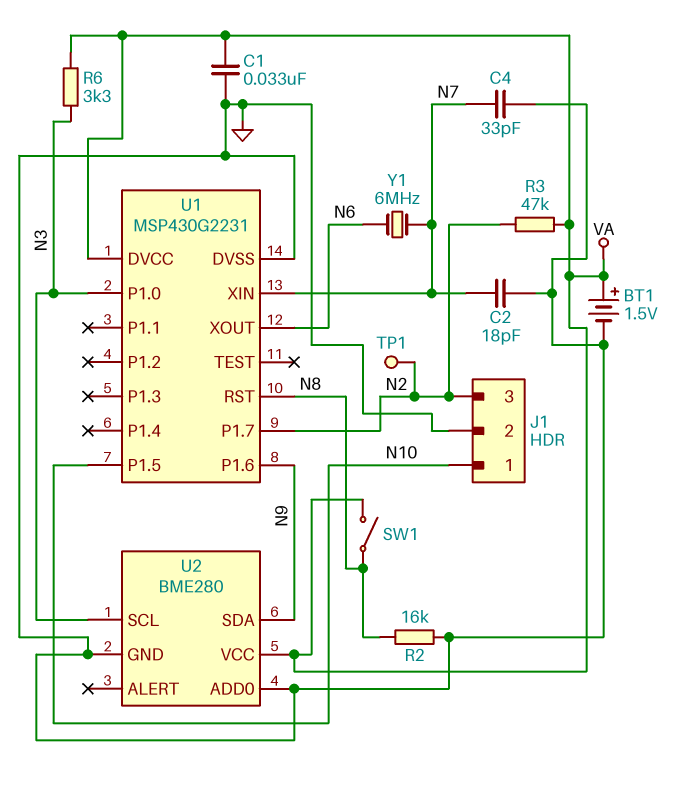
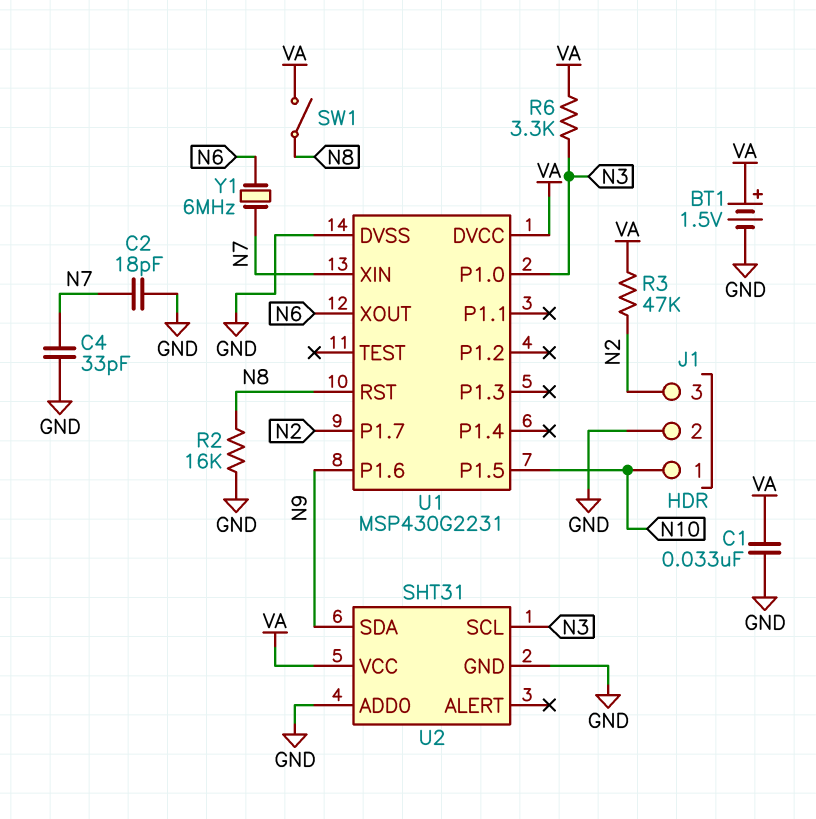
TP1: test point (N2) -> none
U2: BME280 -> SHT31

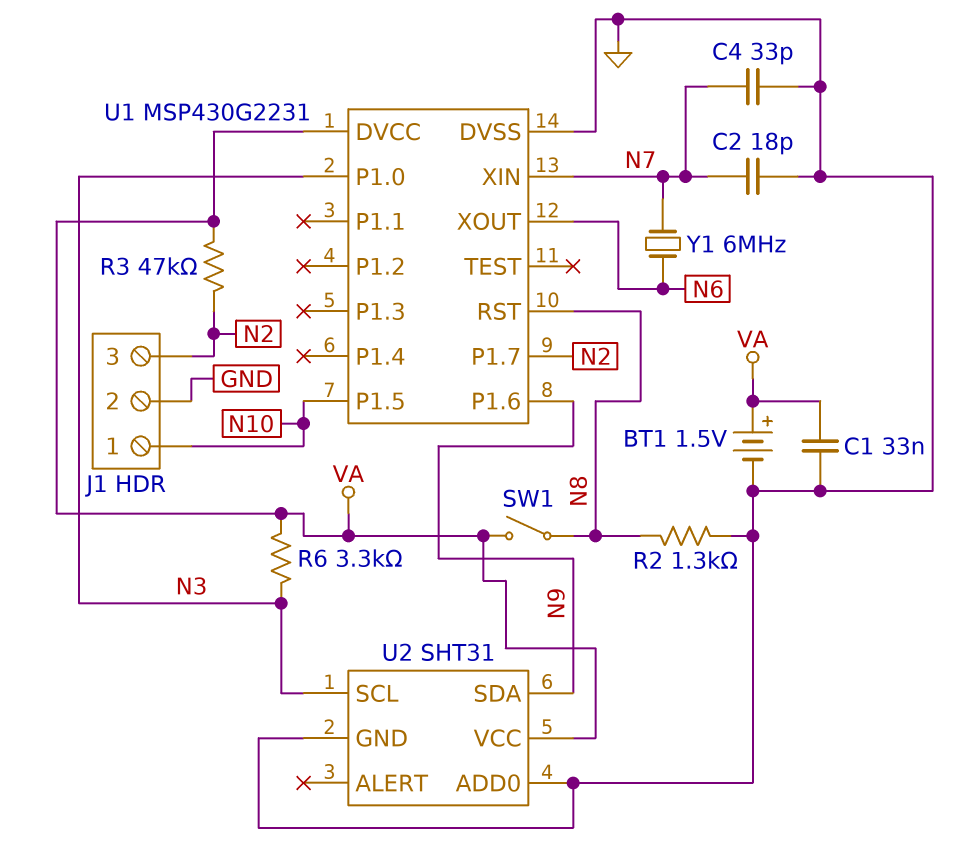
R2: 16k (GND, N8) -> 1.3k (GND, N8)

